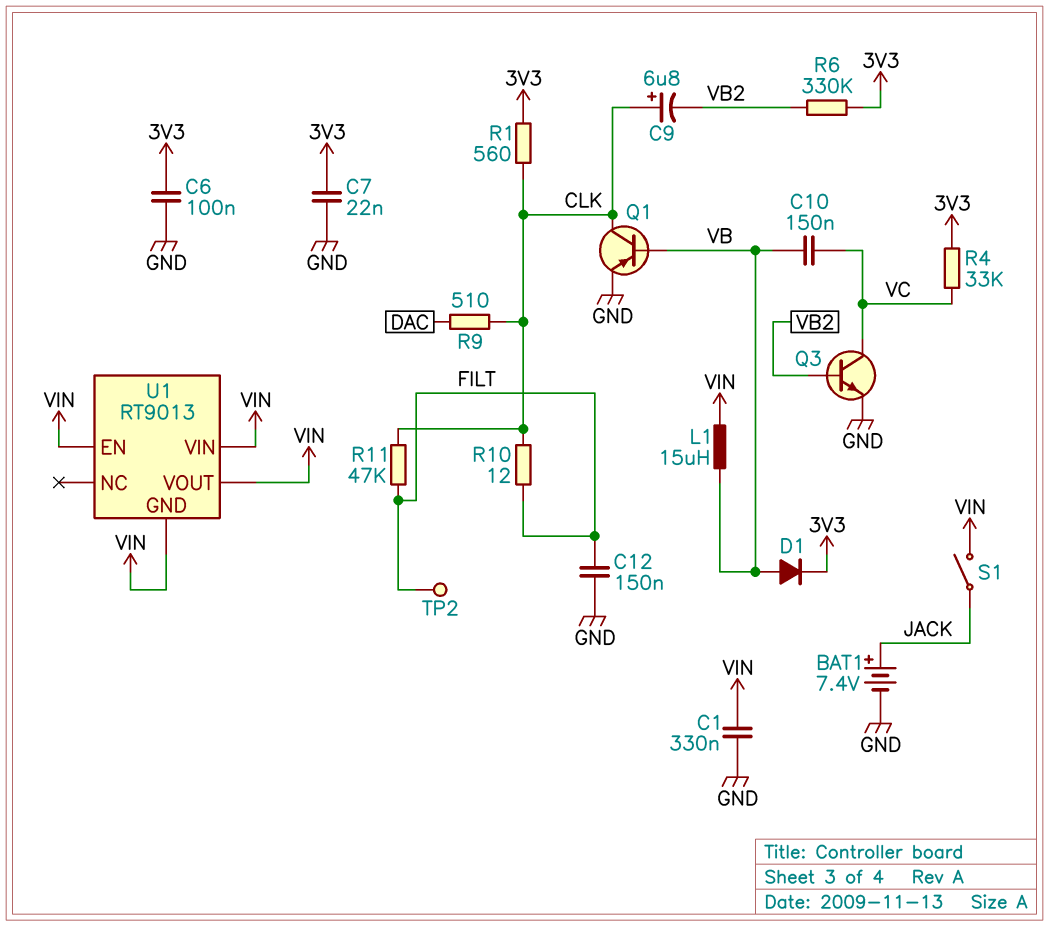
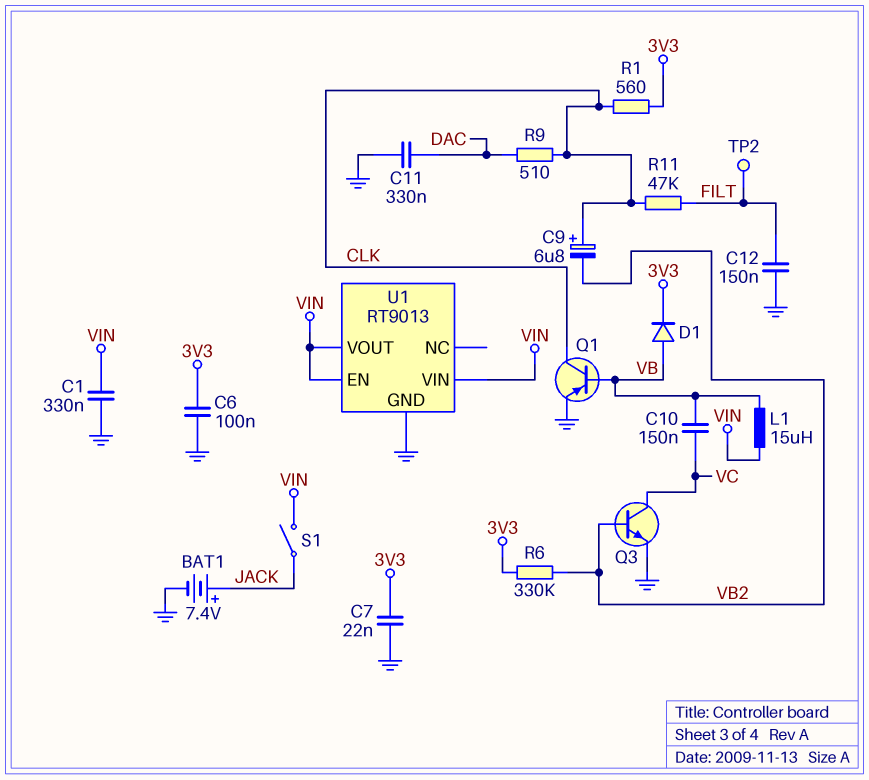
C11: none -> 330nF (DAC, GND)
R4: 33k (3V3, VC) -> none
R10: 12 (CLK, FILT) -> none
U1 pin GND: VIN -> GND

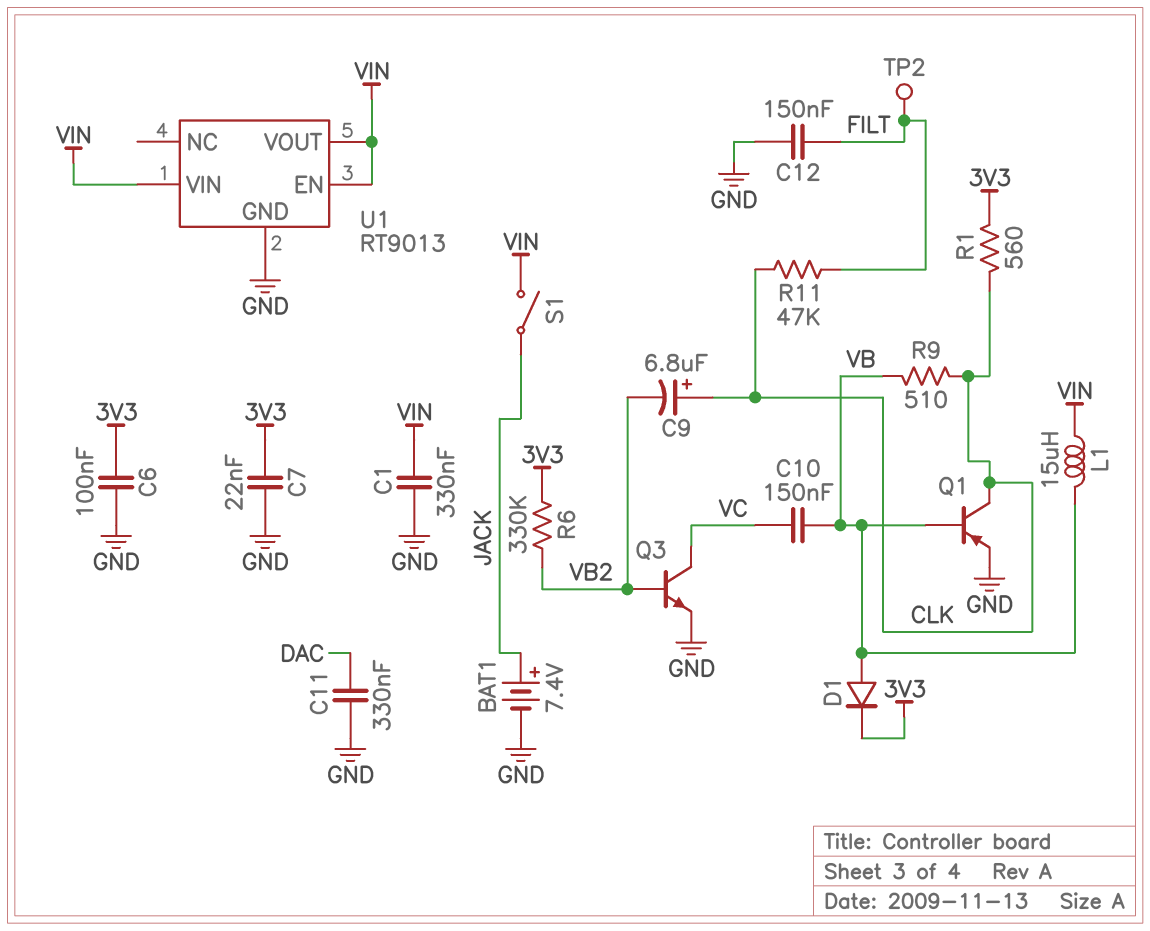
R9: 510 (CLK, DAC) -> 510 (CLK, VB)

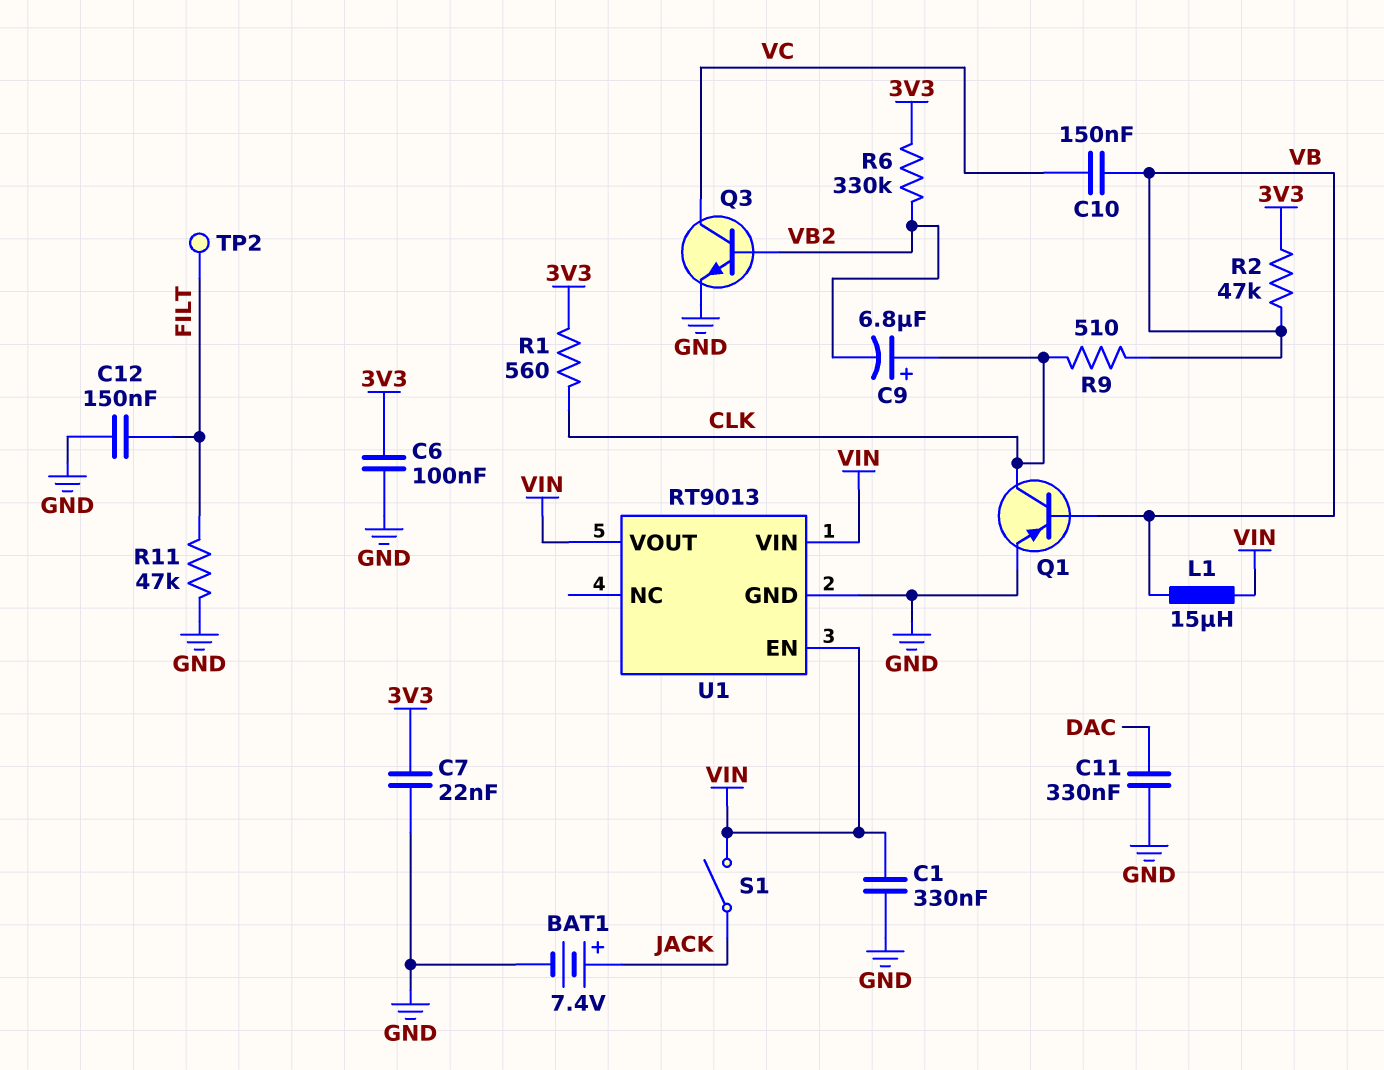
D1: diode (A VB, K 3V3) -> none
R2: none -> 47k (3V3, VB)
R11: 47k (CLK, FILT) -> 47k (FILT, GND)

